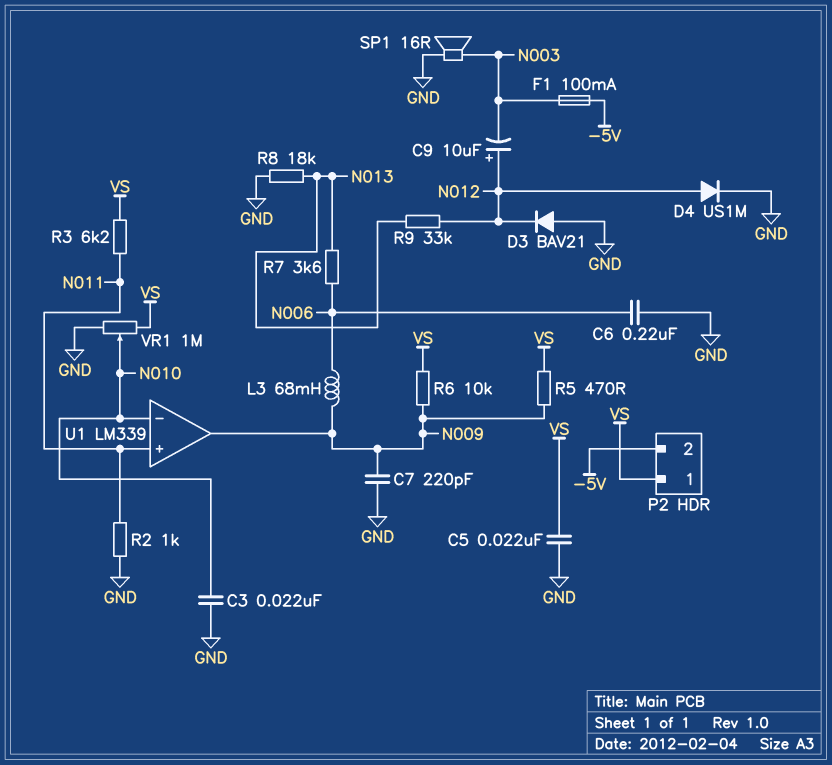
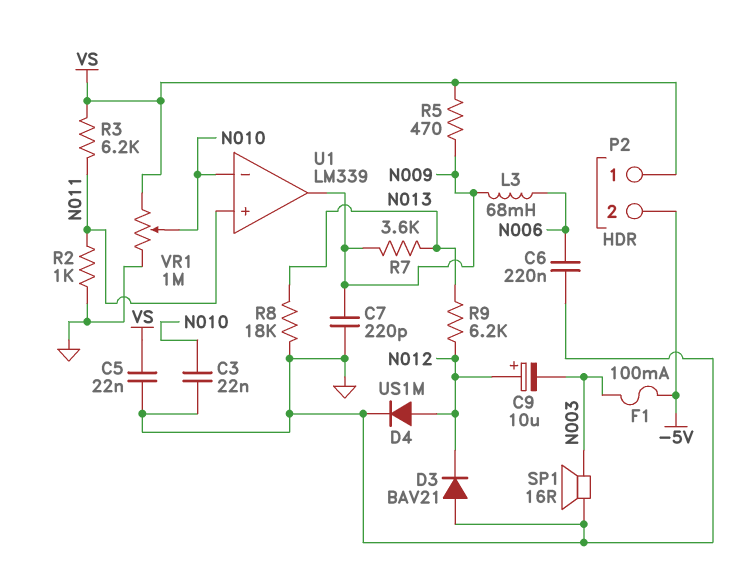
R6: 10k (N009, VS) -> none
R7: 3.6k (N006, N013) -> 3.6k (N009, N013)
R9: 33k (N012, N013) -> 6.2k (N012, N013)

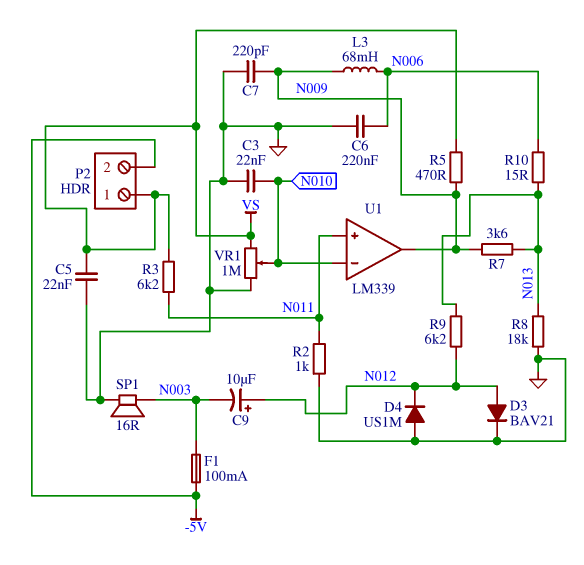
D3: diode BAV21 (A GND, K N012) -> diode BAV21 (A N012, K GND)
D4: diode US1M (A N012, K GND) -> diode US1M (A GND, K N012)
R10: none -> 15 (N006, N013)

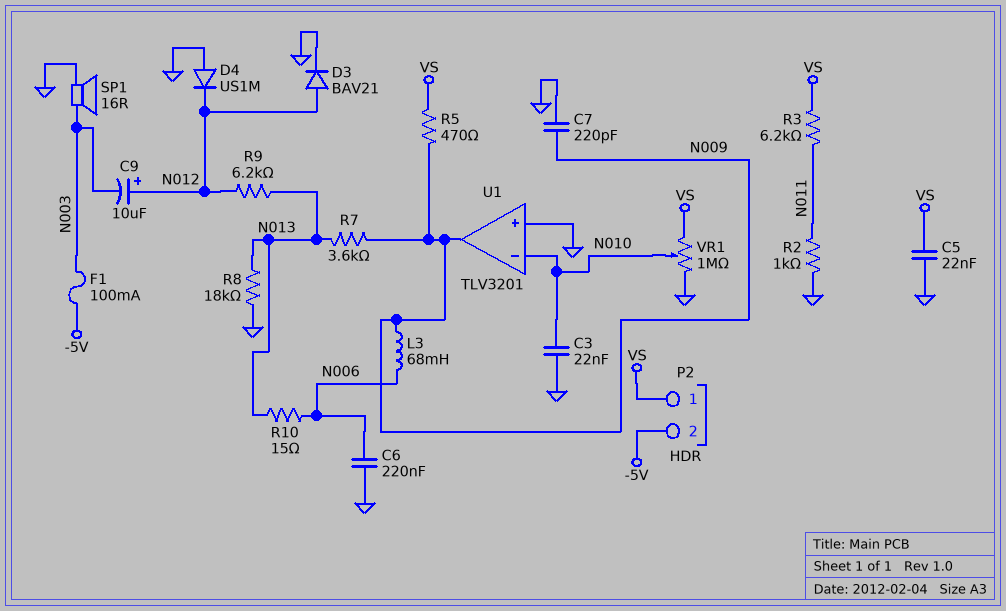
U1: LM339 -> TLV3201
U1 pin in+: N011 -> GND

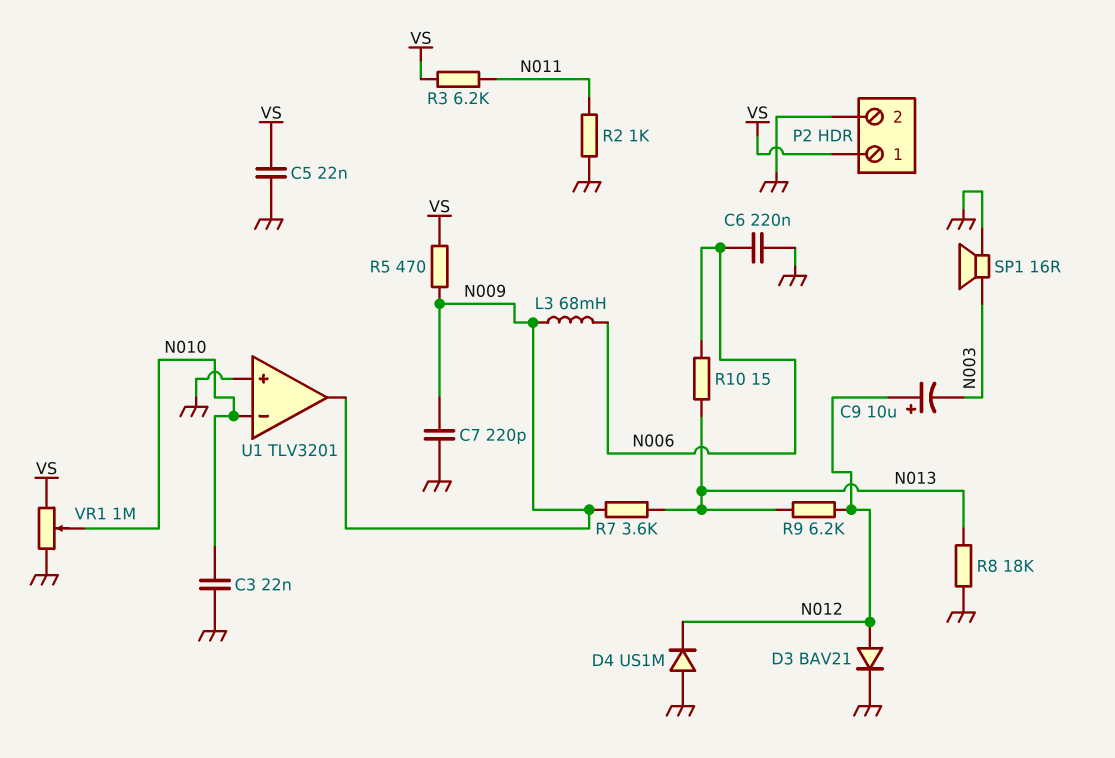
F1: 100mA (-5V, N003) -> none
P2 pin 2: -5V -> GND

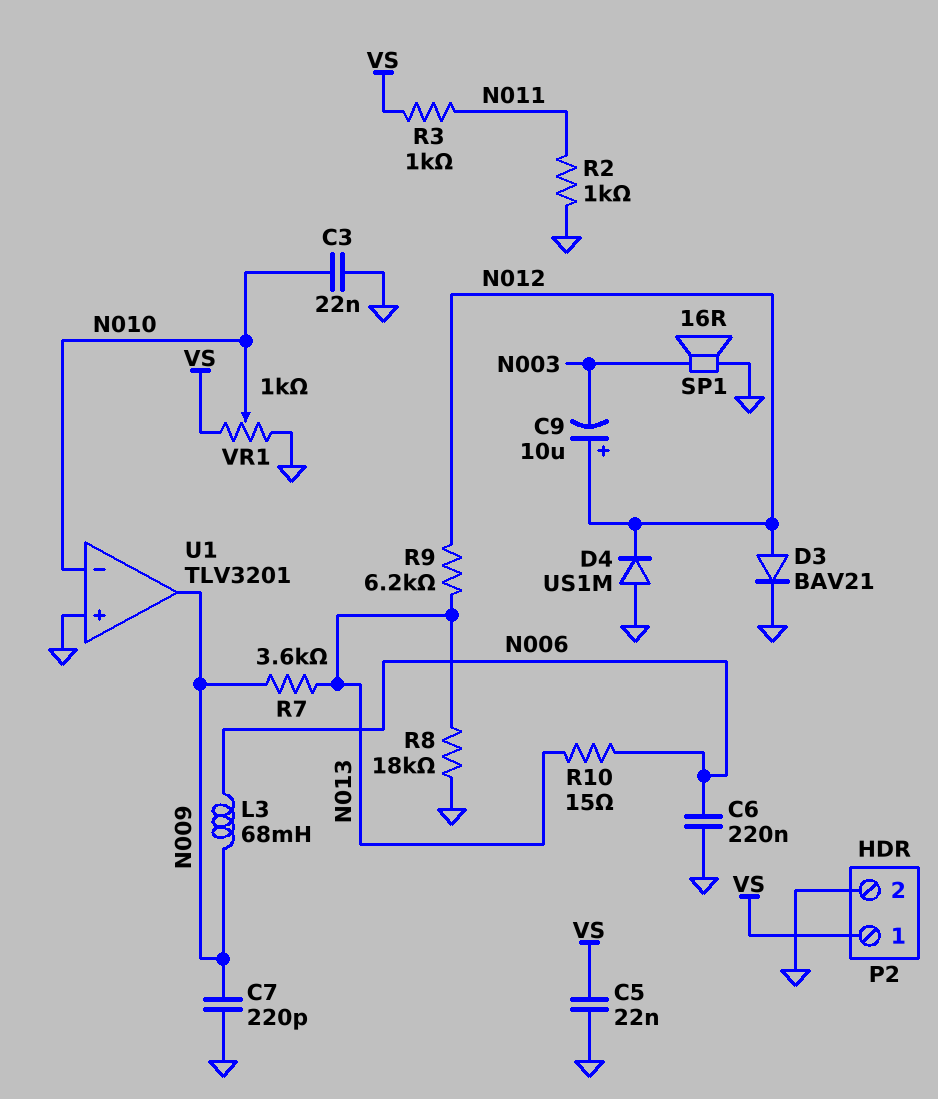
R3: 6.2k (N011, VS) -> 1k (N011, VS)
R5: 470 (N009, VS) -> none
VR1: 1M (GND, VS, wiper N010) -> 1k (GND, VS, wiper N010)

